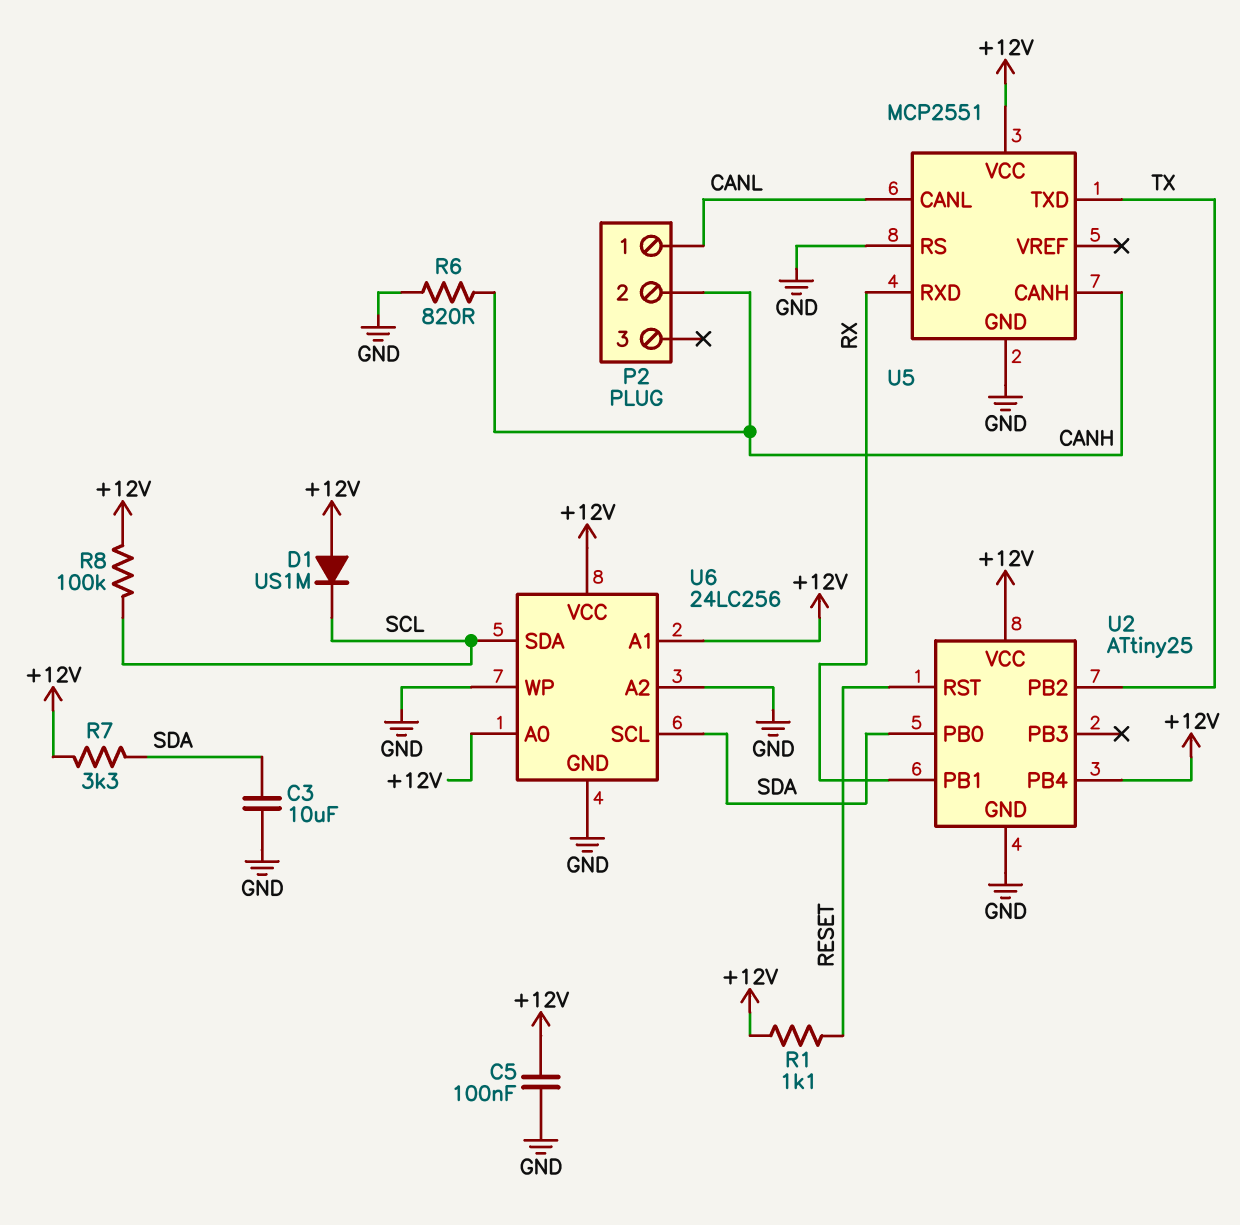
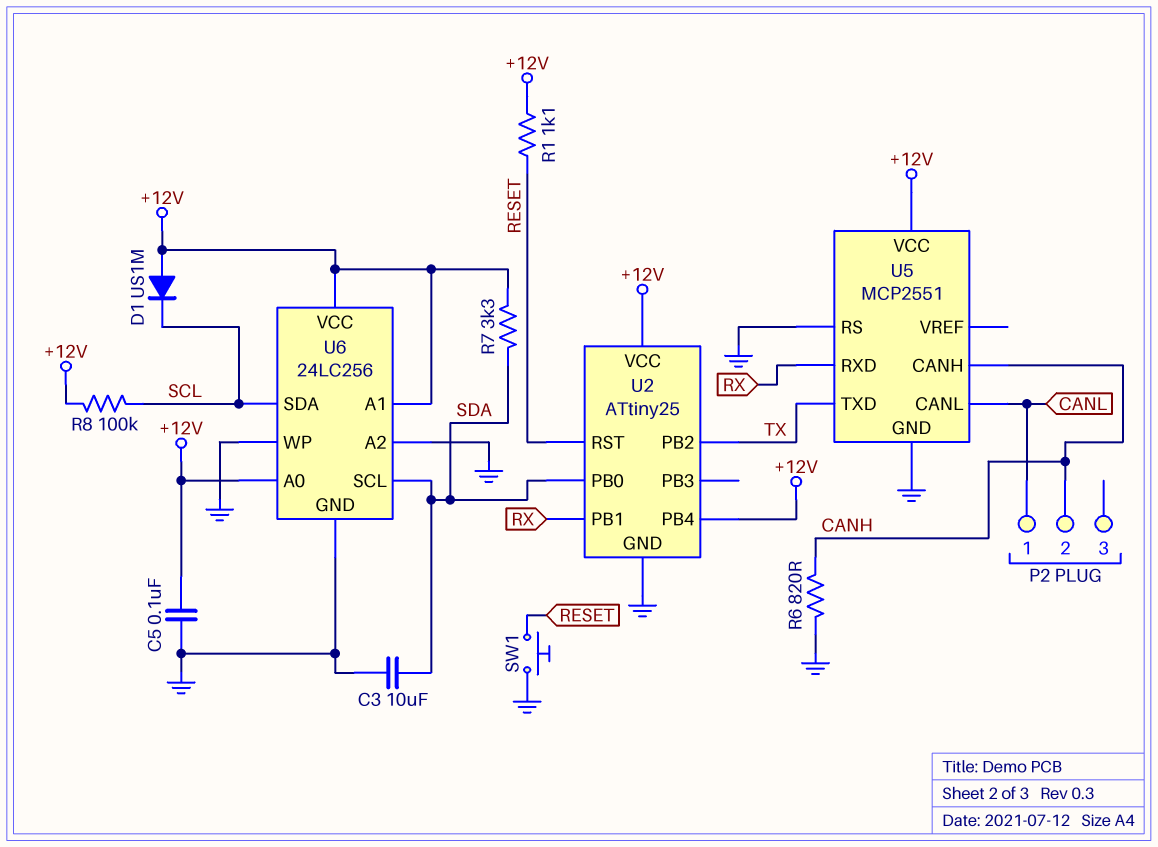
SW1: none -> button (GND, RESET)

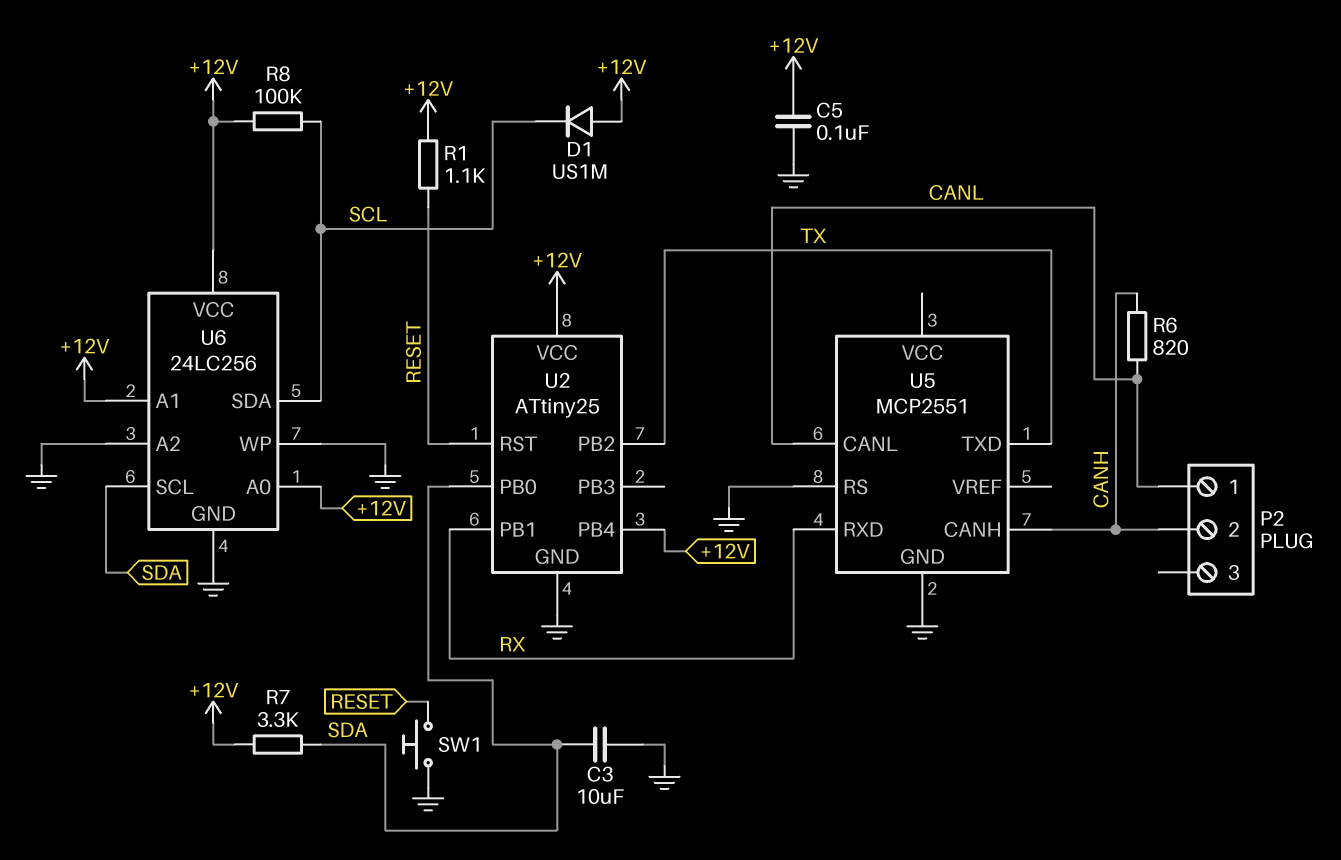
R6: 820 (CANH, GND) -> 820 (CANH, CANL)
U5 pin VCC: +12V -> none

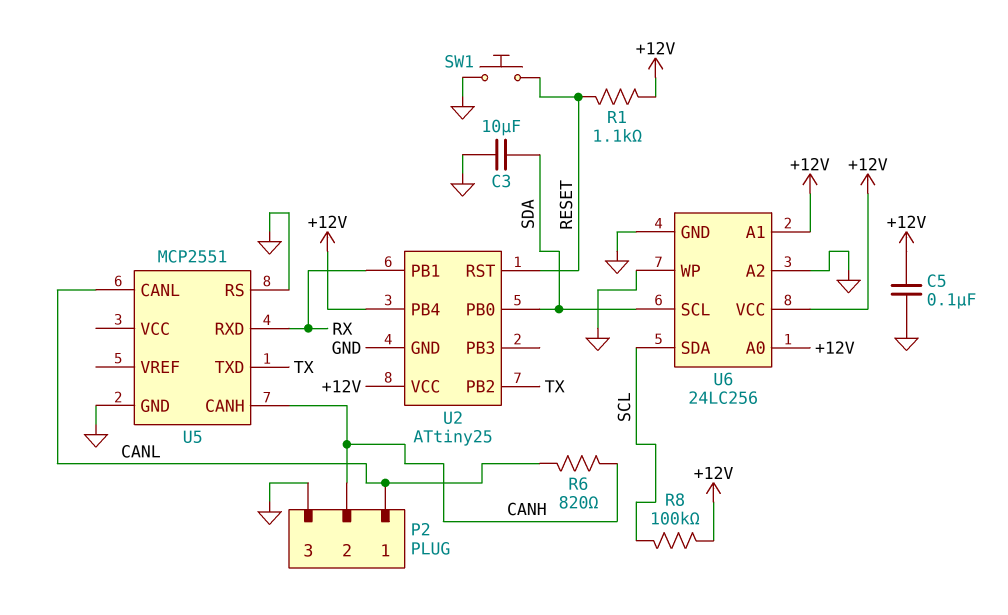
D1: diode US1M (A +12V, K SCL) -> none
P2 pin 3: none -> GND
R7: 3.3k (+12V, SDA) -> none

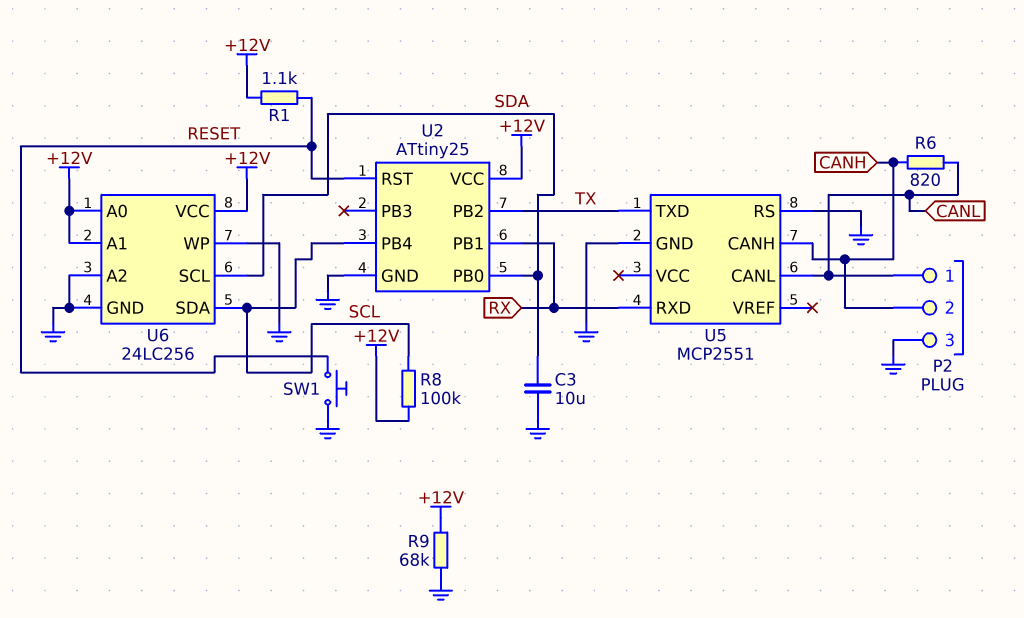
C5: 100nF (+12V, GND) -> none
R9: none -> 68k (+12V, GND)
U2 pin PB4: +12V -> SCL

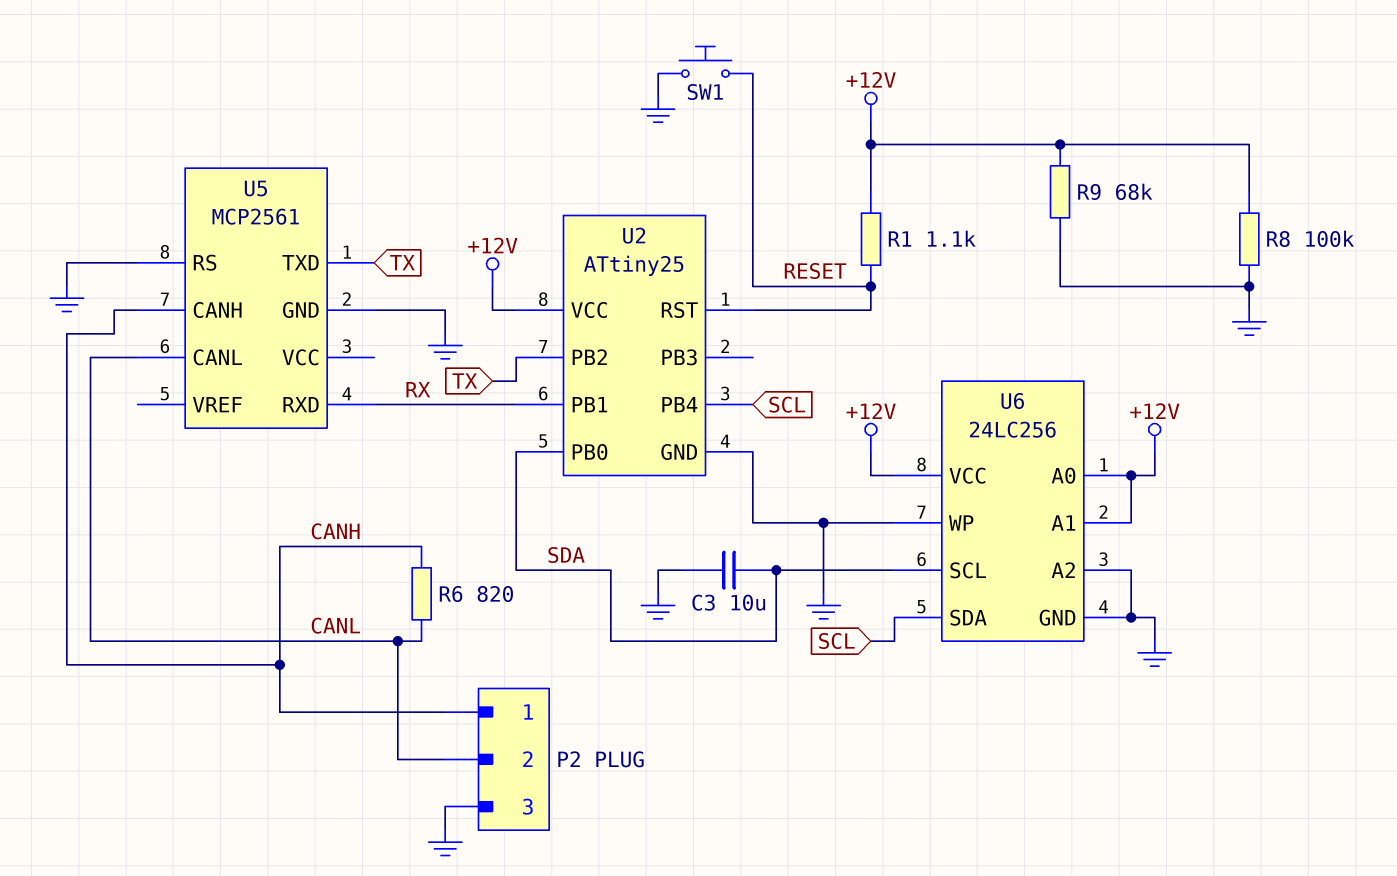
P2 pin 1: CANL -> CANH
P2 pin 2: CANH -> CANL
R8: 100k (+12V, SCL) -> 100k (+12V, GND)
U5: MCP2551 -> MCP2561

